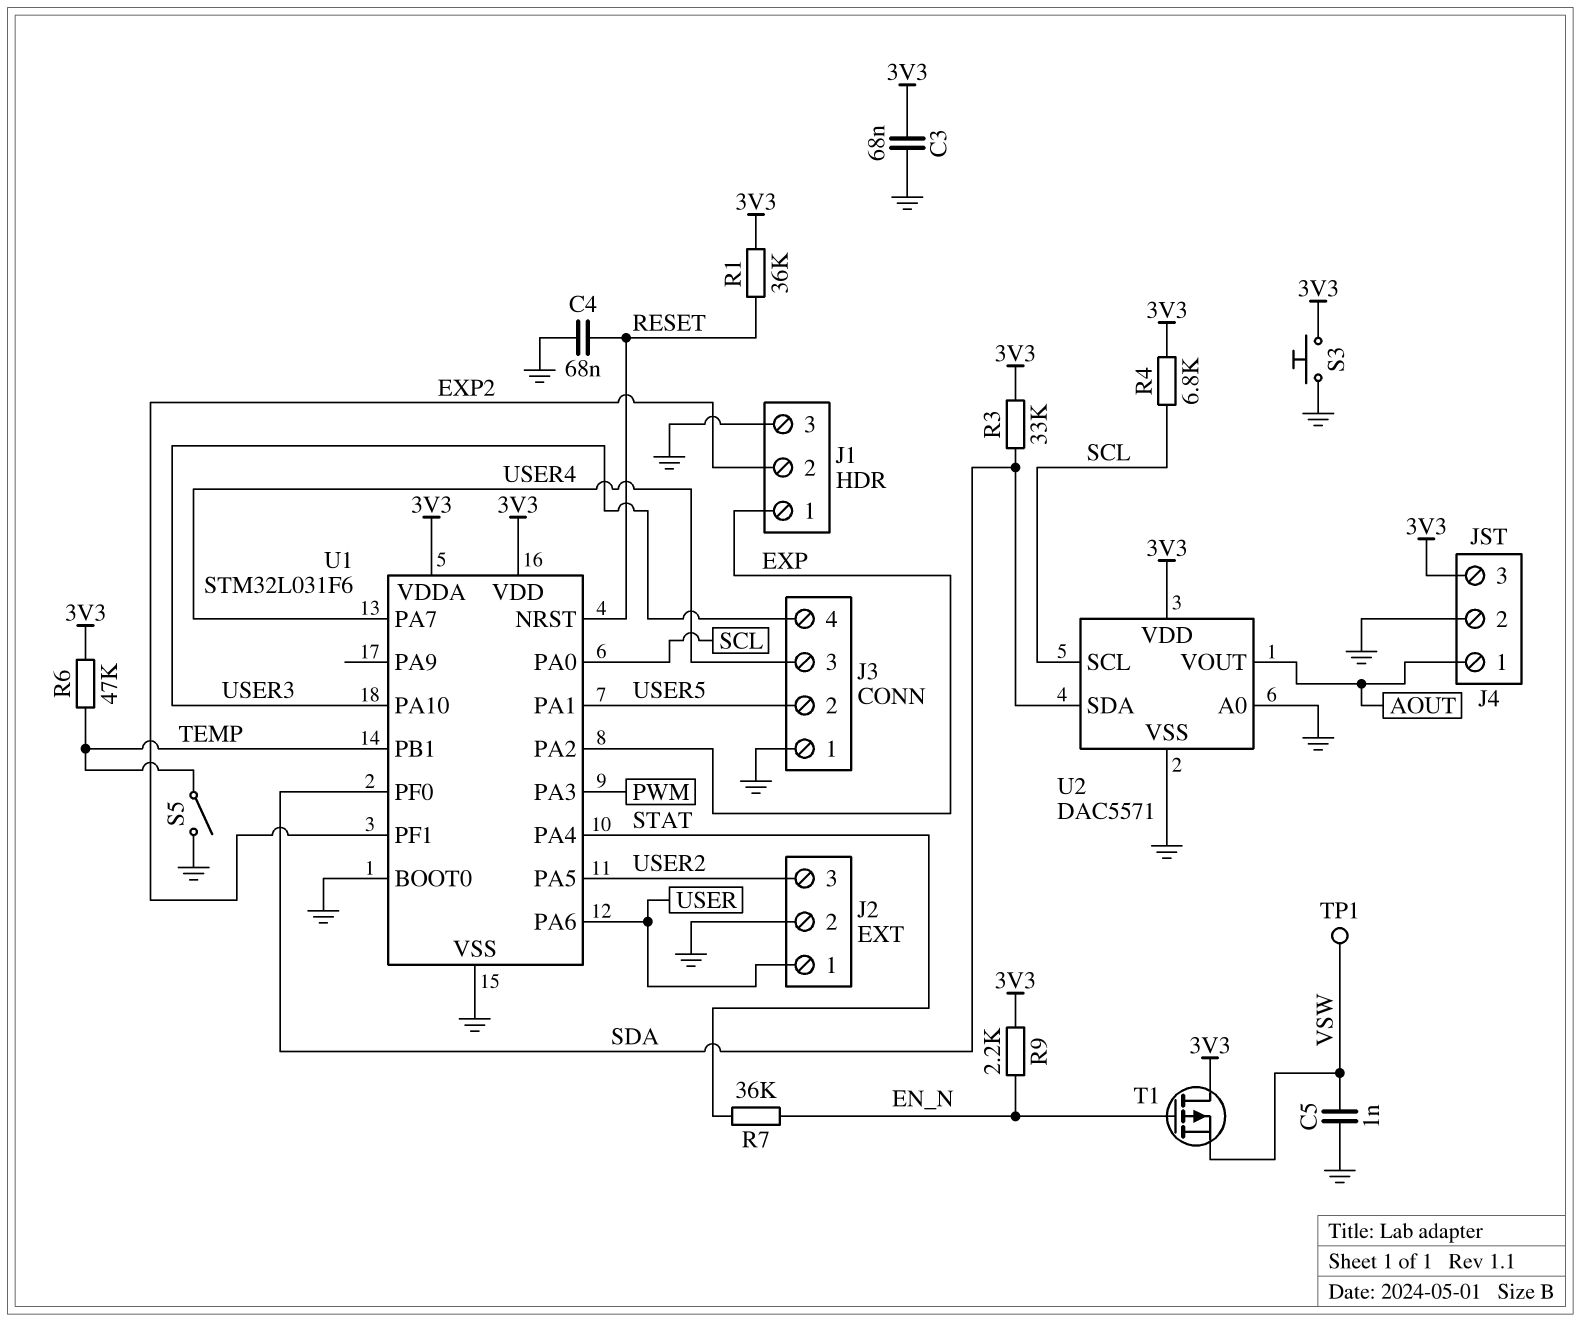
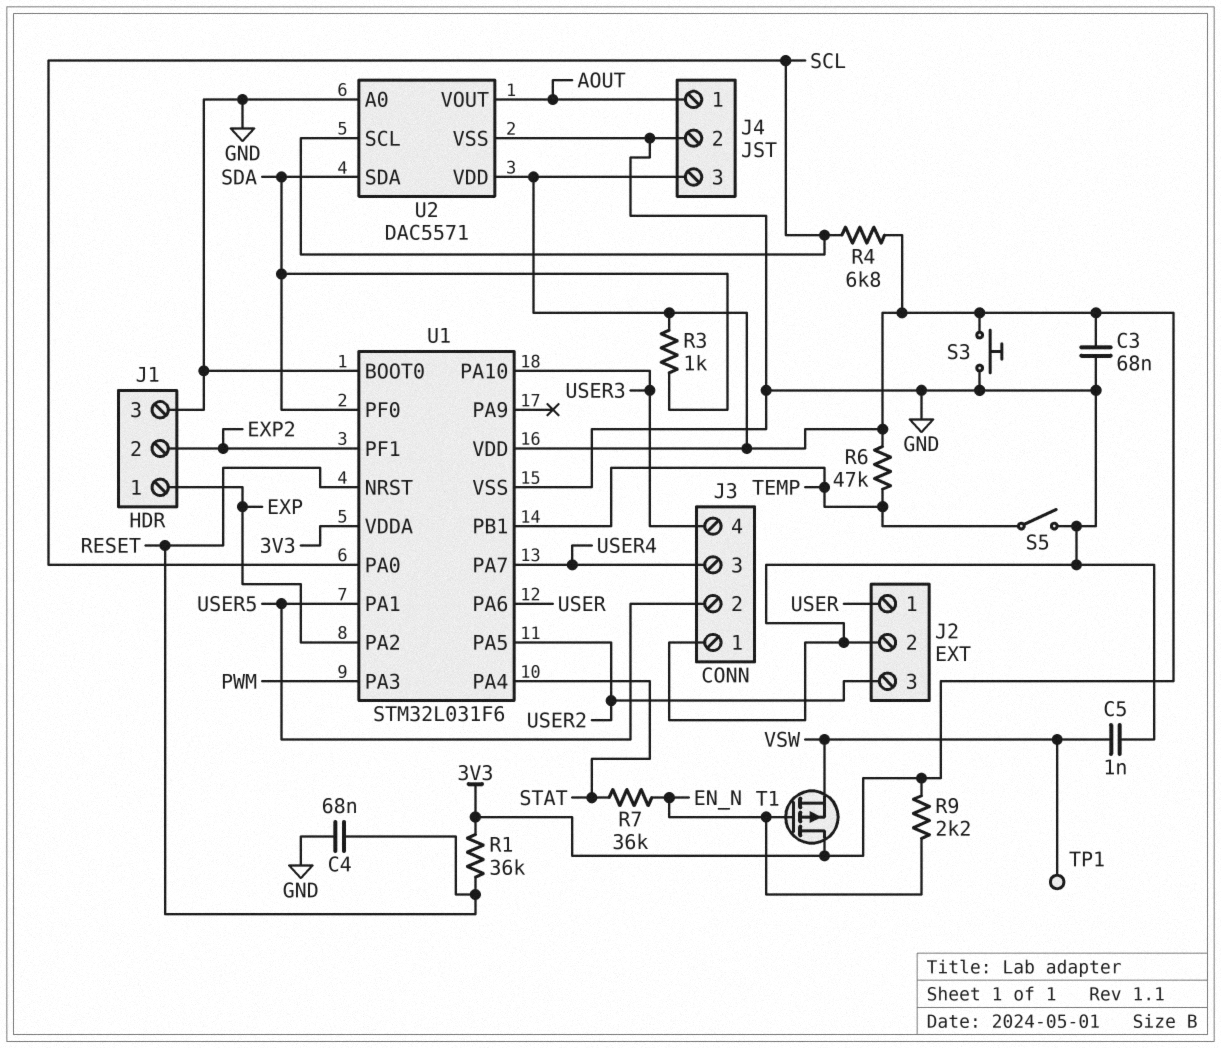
R3: 33k (3V3, SDA) -> 1k (3V3, SDA)

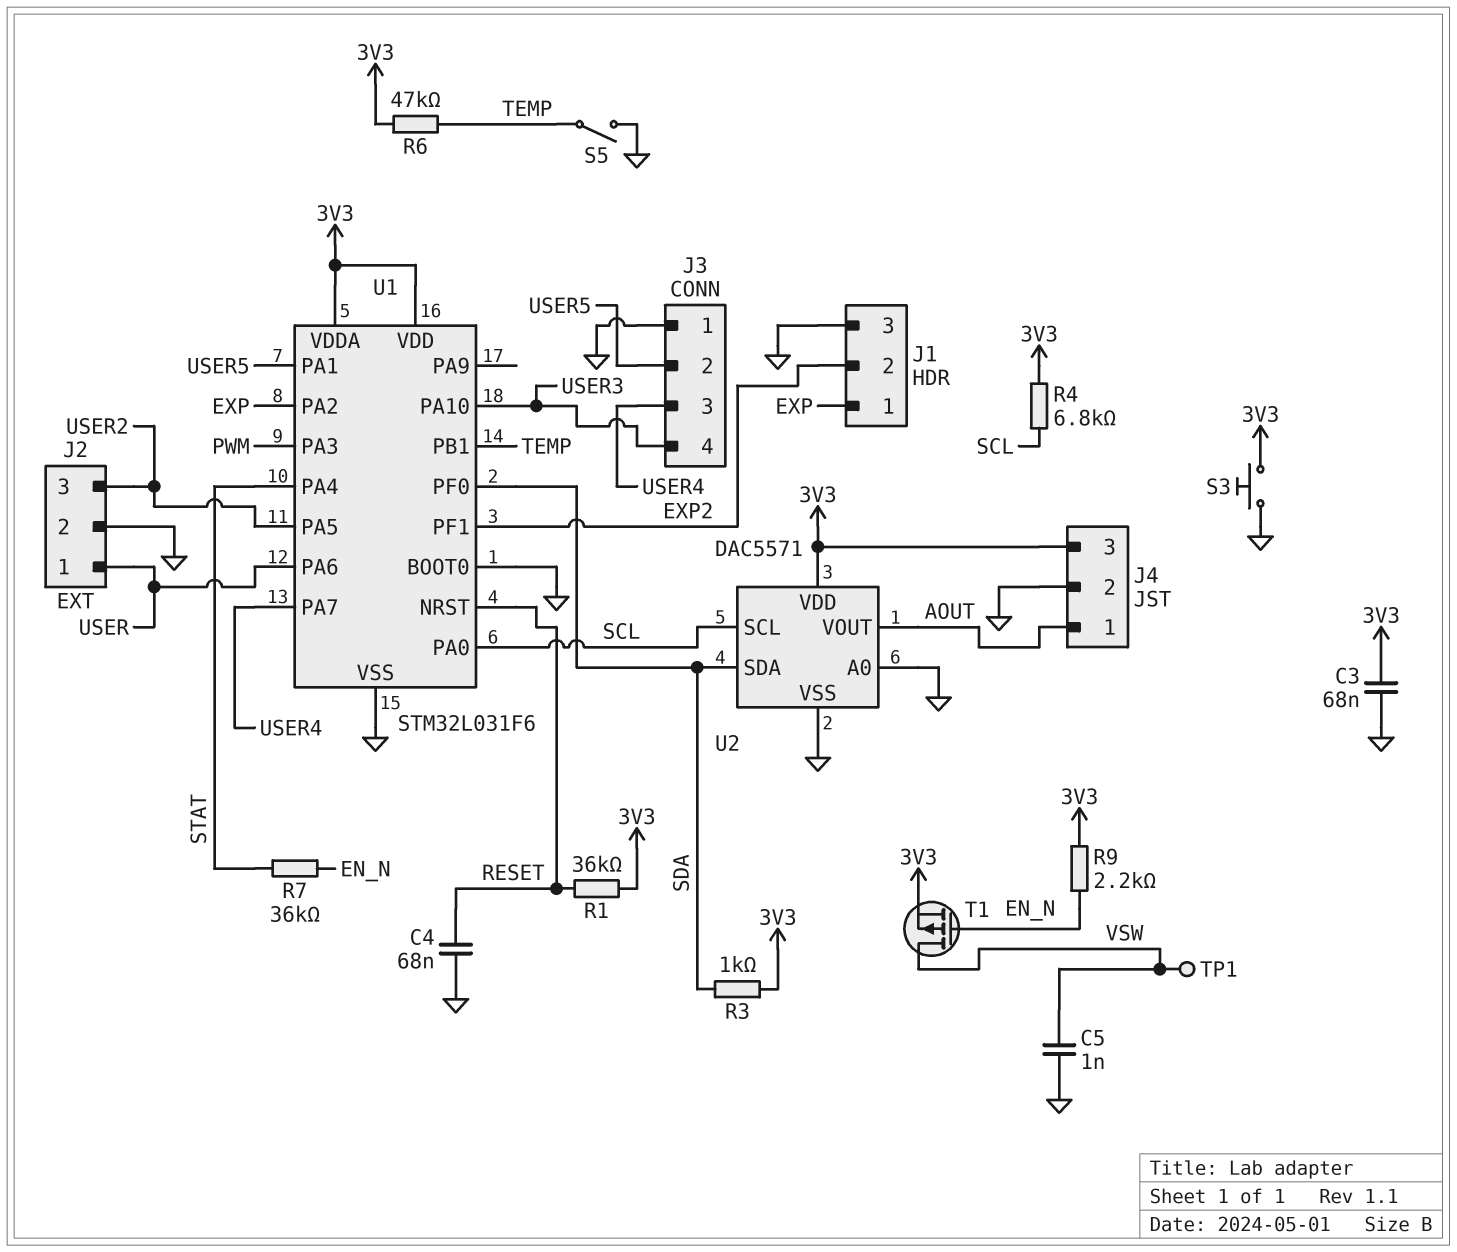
T1: PMOS (G EN_N, D 3V3, S VSW) -> PMOS (G EN_N, D VSW, S 3V3)

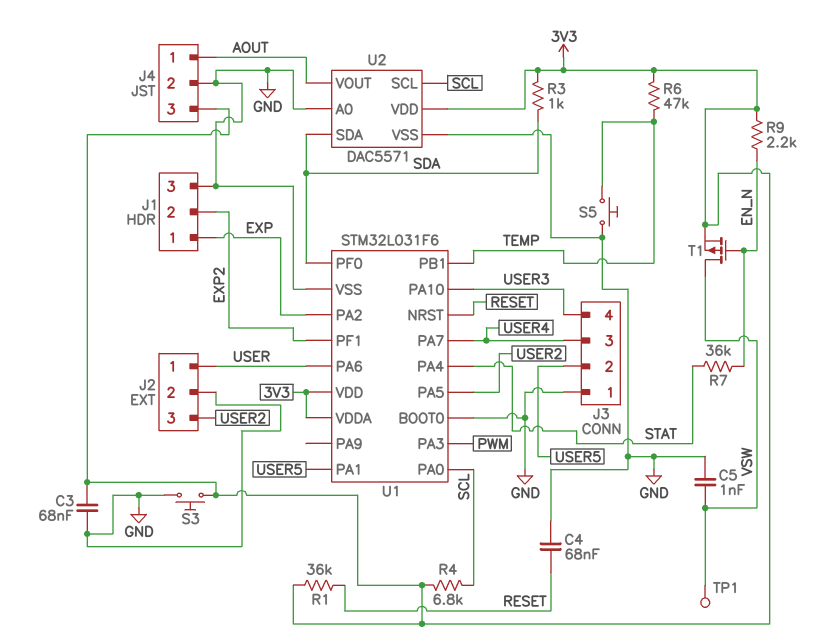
S5: switch (GND, TEMP) -> button (GND, TEMP)

